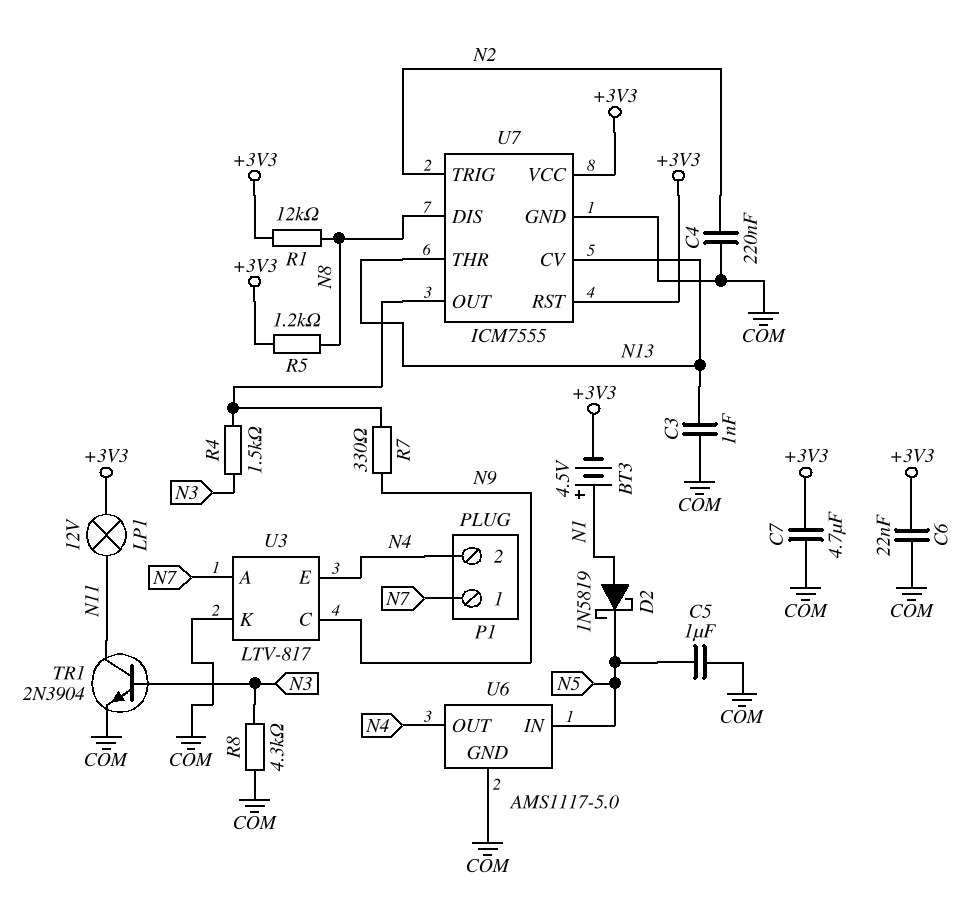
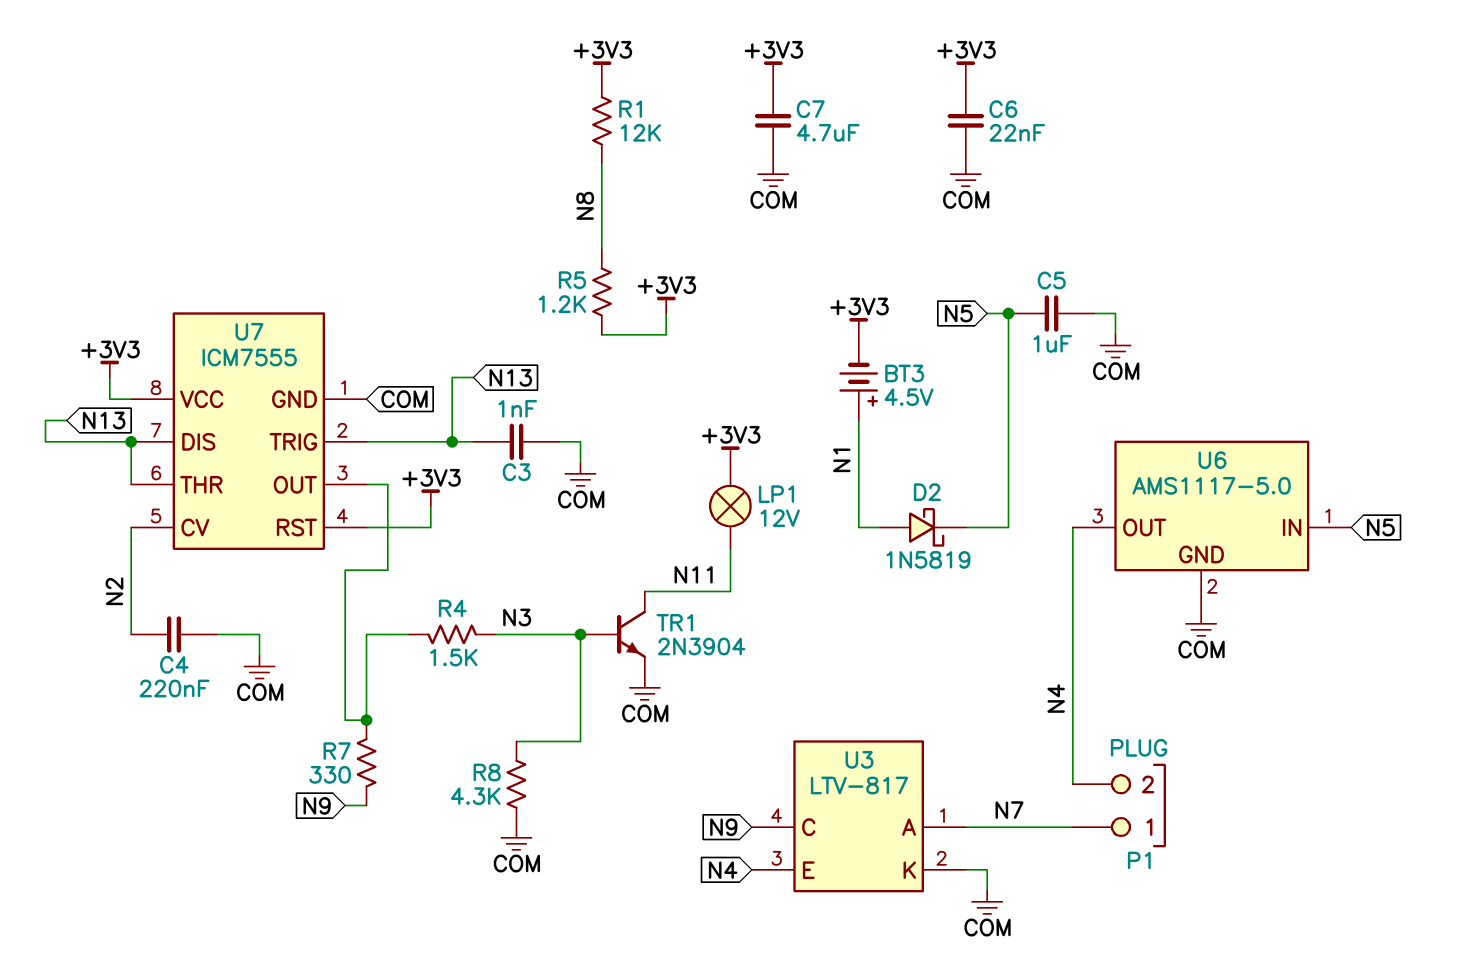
U7 pin CV: N13 -> N2
U7 pin DIS: N8 -> N13
U7 pin TRIG: N2 -> N13

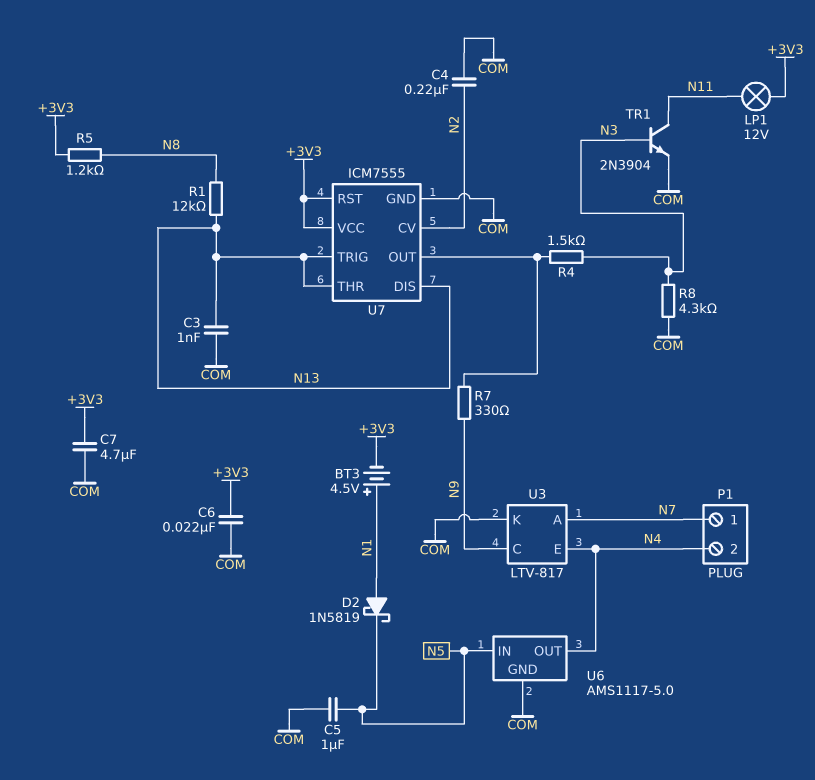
R1: 12k (+3V3, N8) -> 12k (N8, N13)

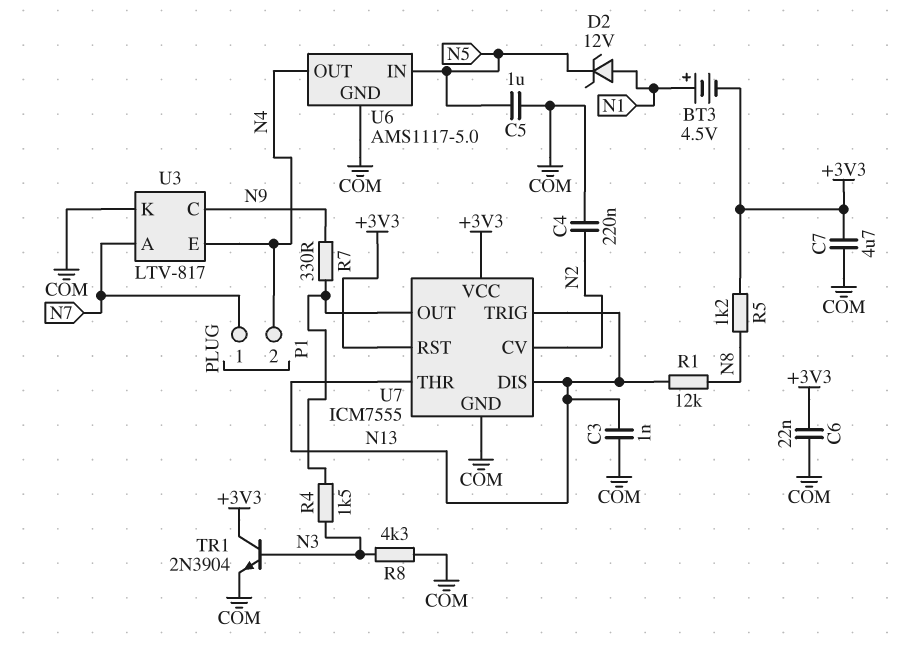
D2: schottky 1N5819 (A N1, K N5) -> zener 12V (A N1, K N5)
LP1: lamp 12V (+3V3, N11) -> none
TR1: NPN 2N3904 (B N3, C N11, E COM) -> NPN 2N3904 (B N3, C +3V3, E COM)

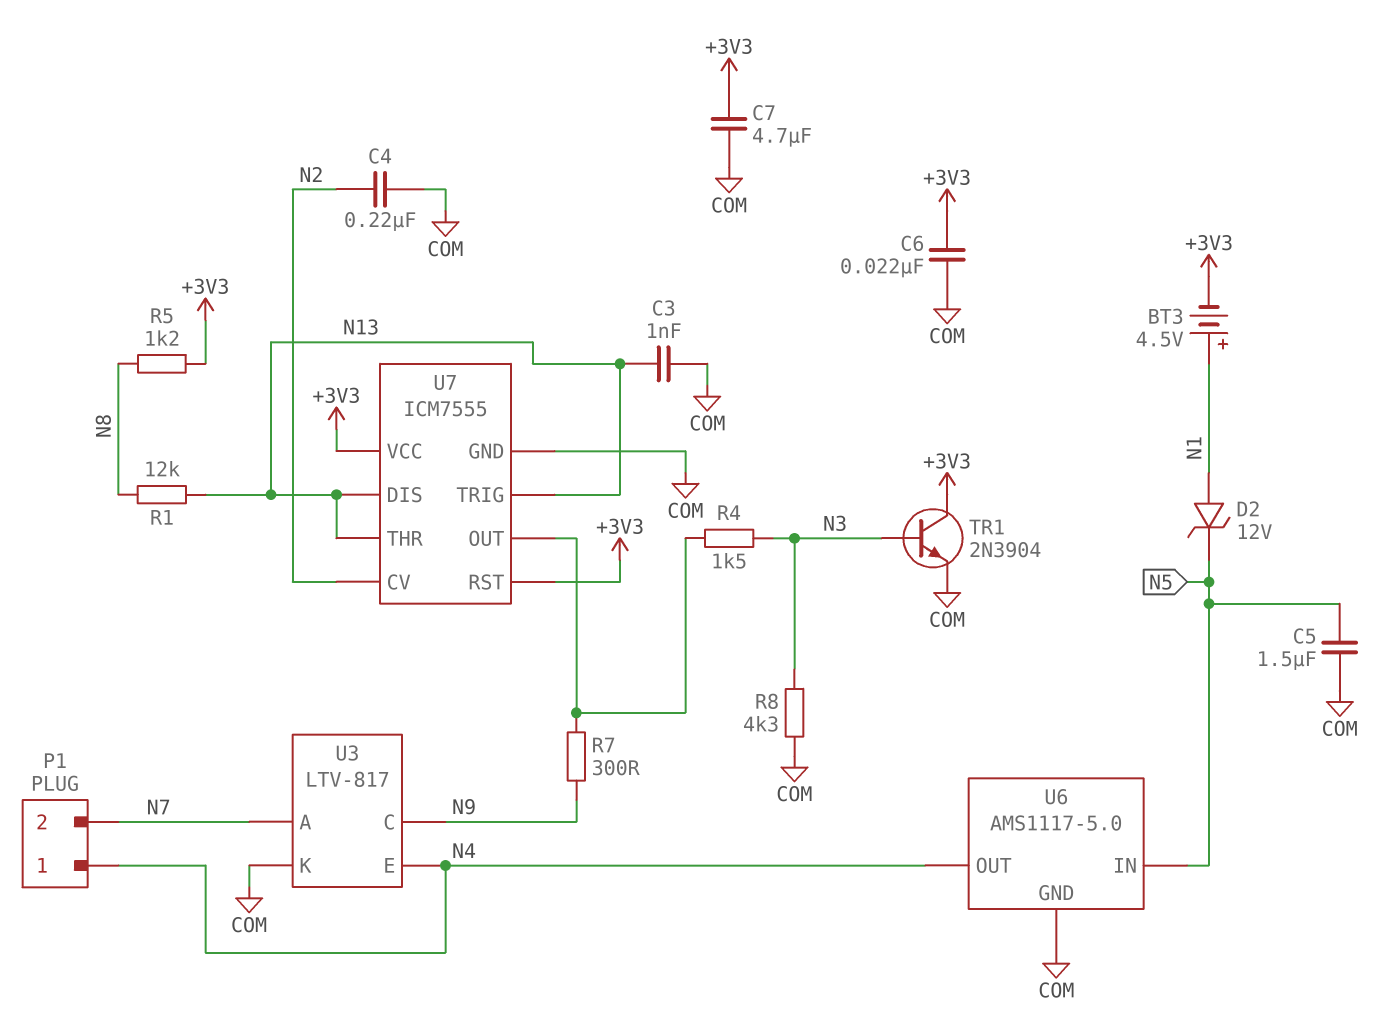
C5: 1uF (COM, N5) -> 1.5uF (COM, N5)
P1 pin 1: N7 -> N4
P1 pin 2: N4 -> N7
R7: 330 (N9, U7/OUT) -> 300 (N9, U7/OUT)

